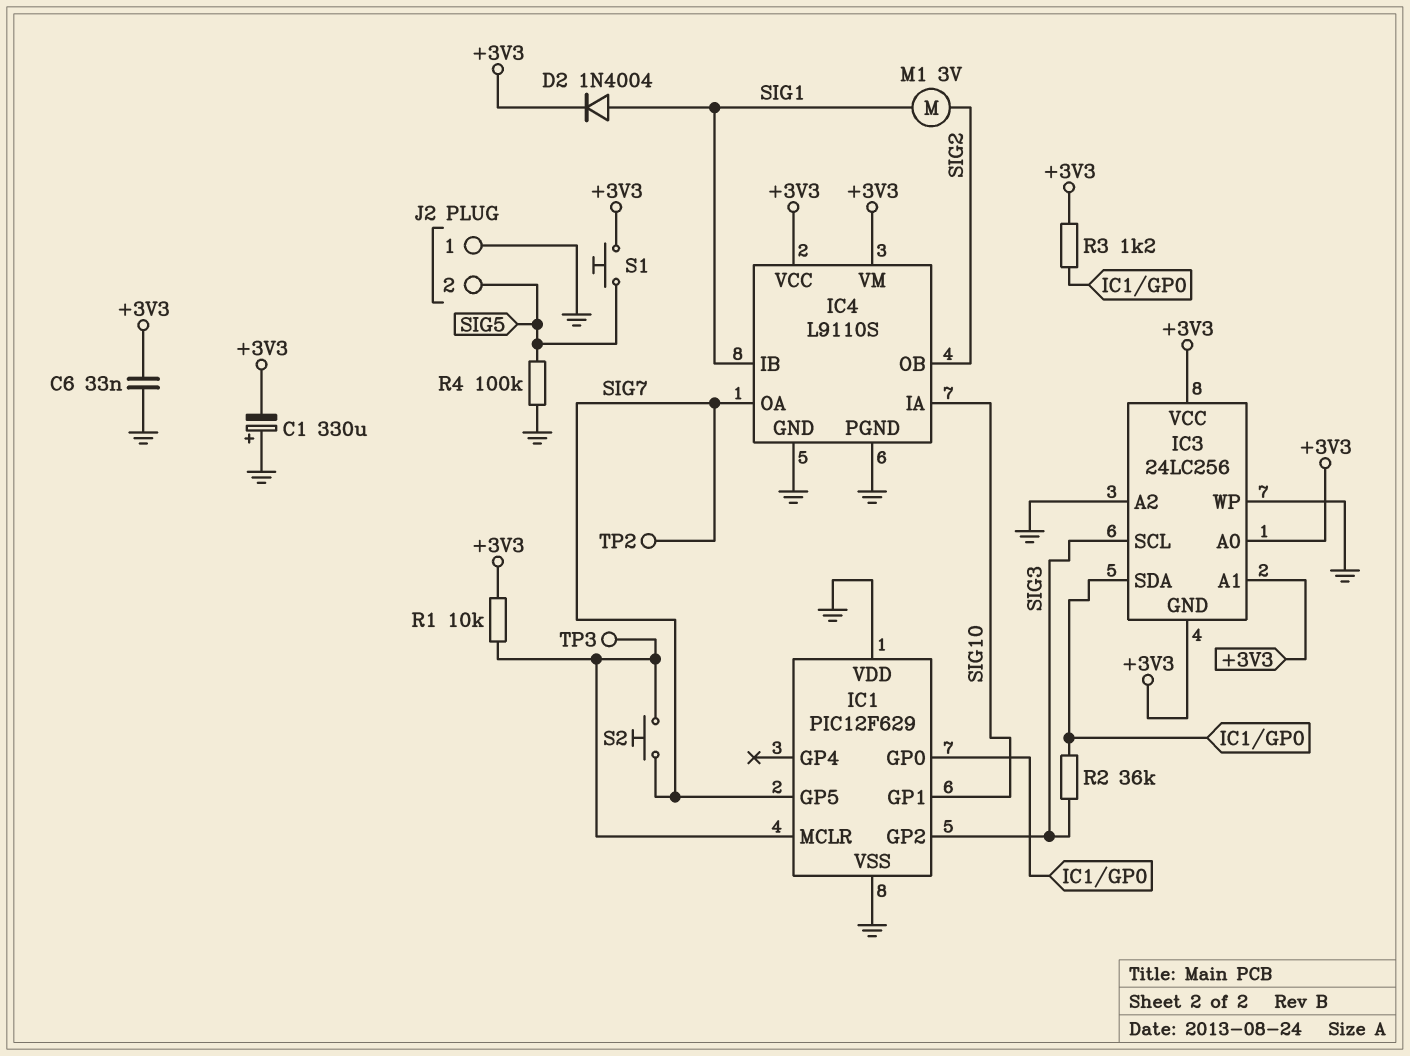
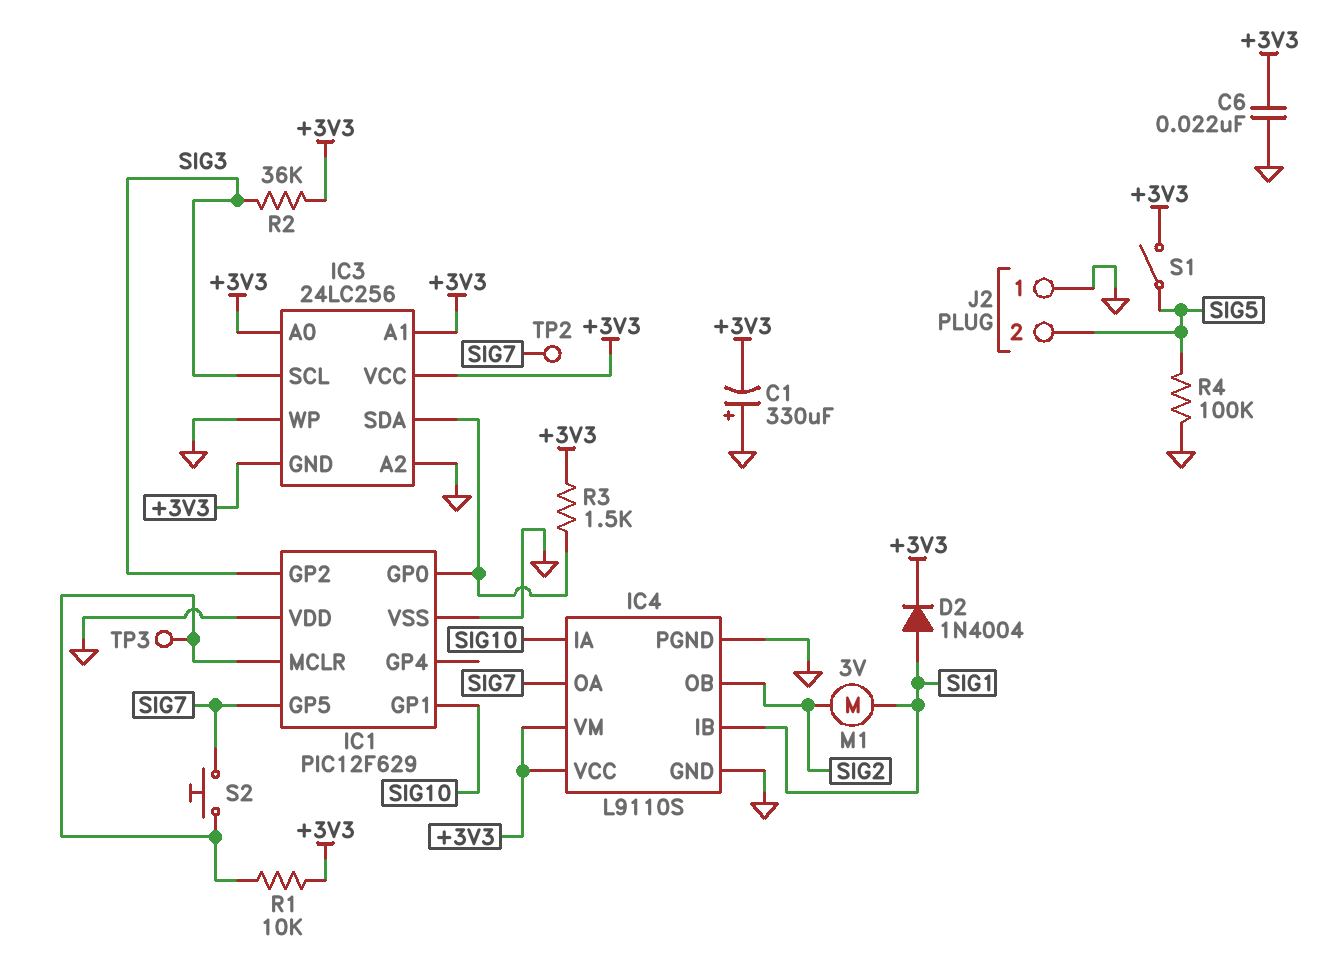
C6: 33nF (+3V3, GND) -> 22nF (+3V3, GND)
R2: 36k (IC1/GP0, SIG3) -> 36k (+3V3, SIG3)
R3: 1.2k (+3V3, IC1/GP0) -> 1.5k (+3V3, IC1/GP0)
S1: button (+3V3, SIG5) -> switch (+3V3, SIG5)

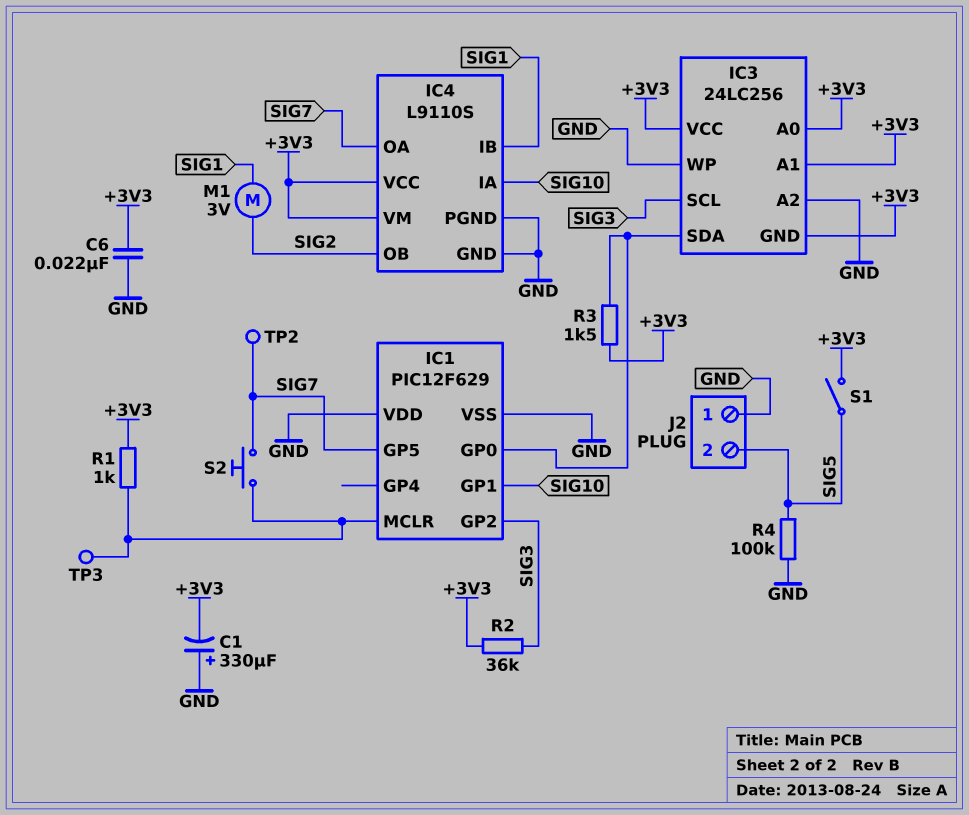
D2: diode 1N4004 (A SIG1, K +3V3) -> none
R1: 10k (+3V3, IC1/MCLR) -> 1k (+3V3, IC1/MCLR)

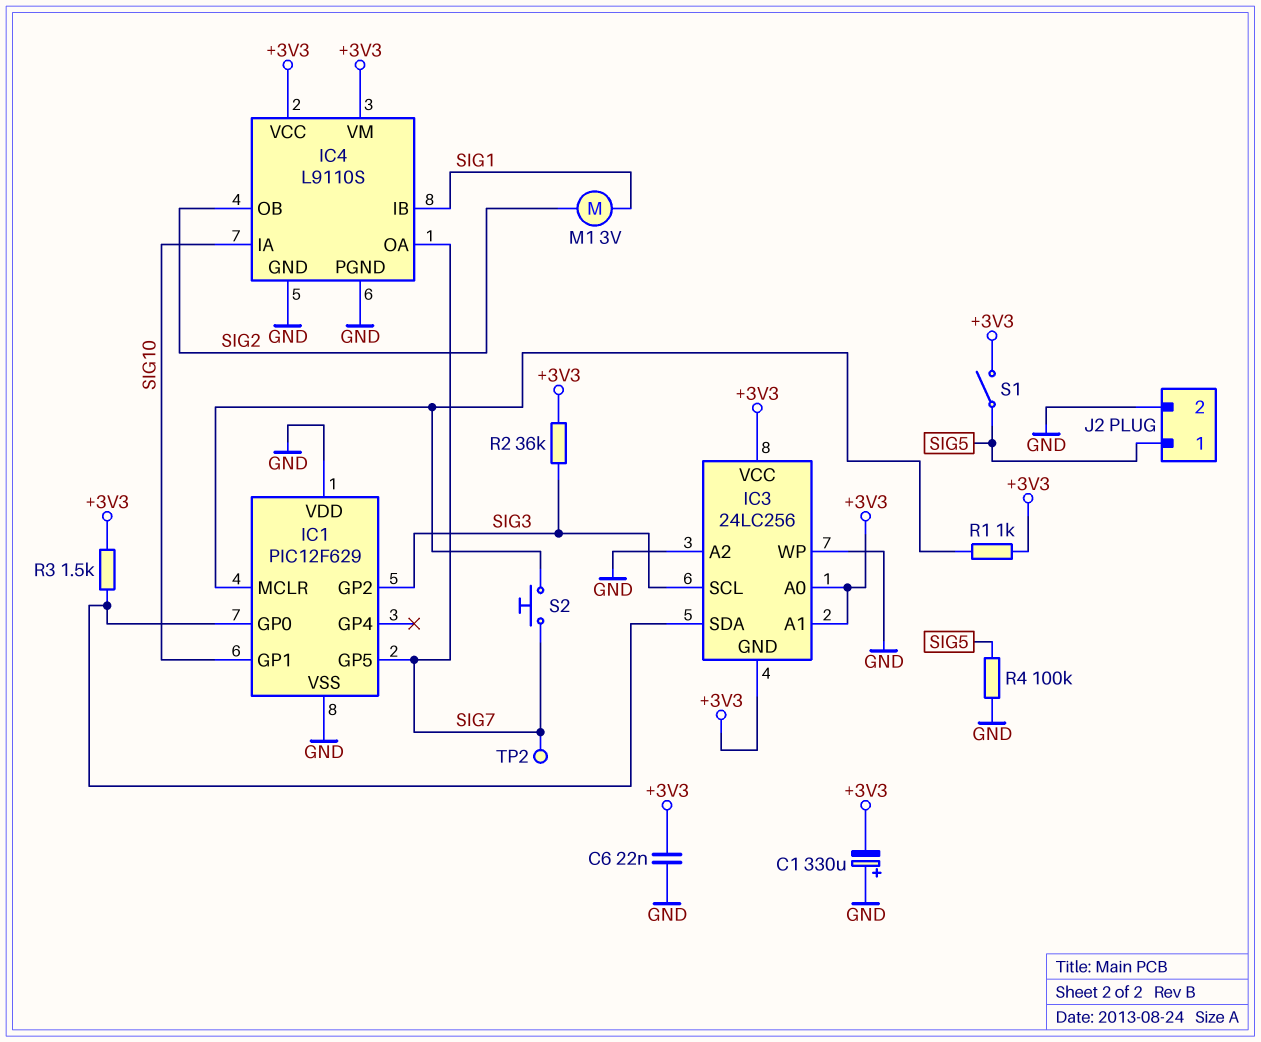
J2 pin 1: GND -> SIG5
J2 pin 2: SIG5 -> GND
TP3: test point (IC1/MCLR) -> none

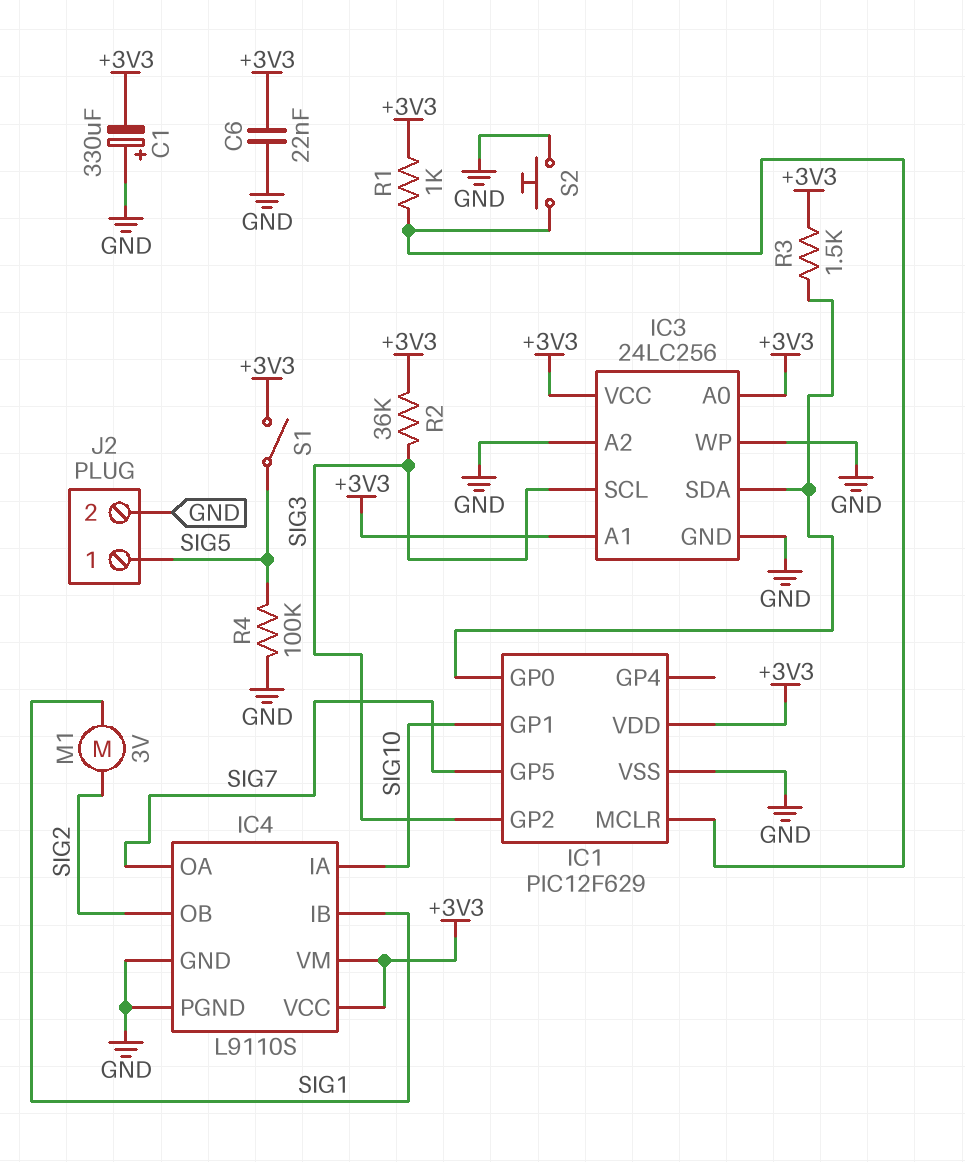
IC1 pin VDD: GND -> +3V3
IC3 pin GND: +3V3 -> GND
S2: button (IC1/MCLR, SIG7) -> button (GND, IC1/MCLR)
TP2: test point (SIG7) -> none

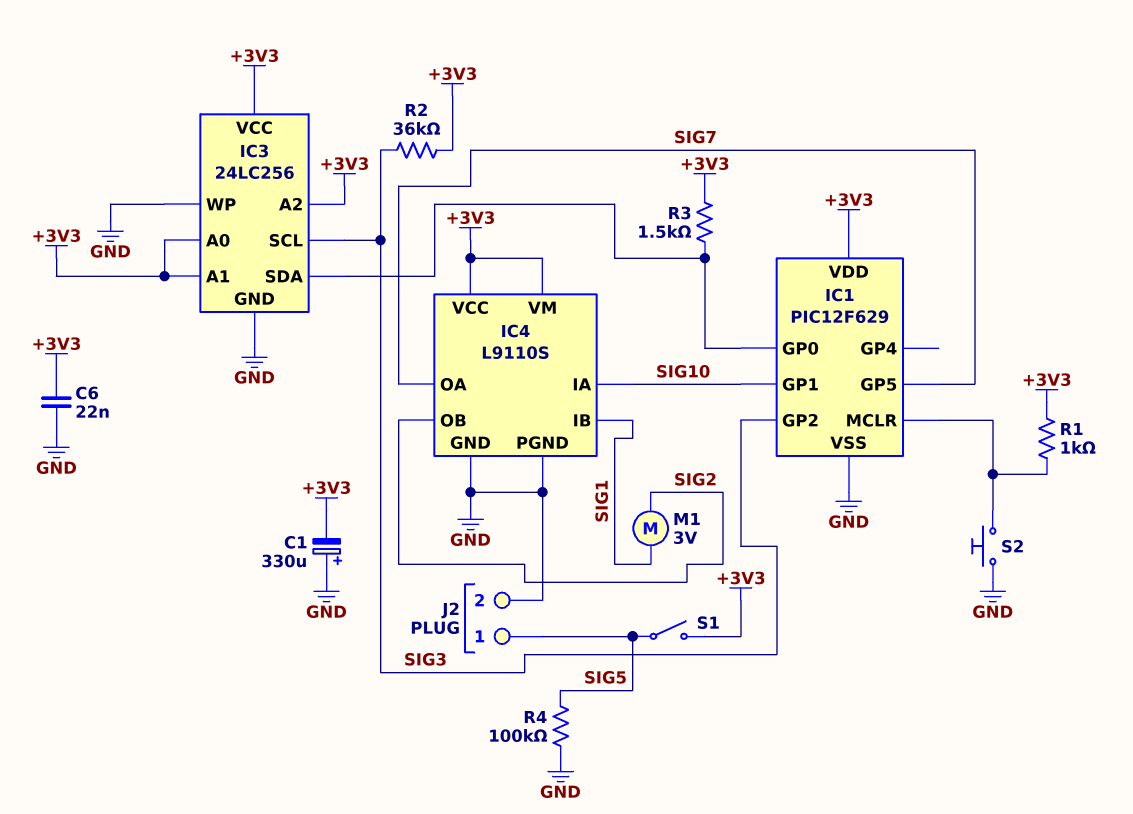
IC3 pin A2: GND -> +3V3

